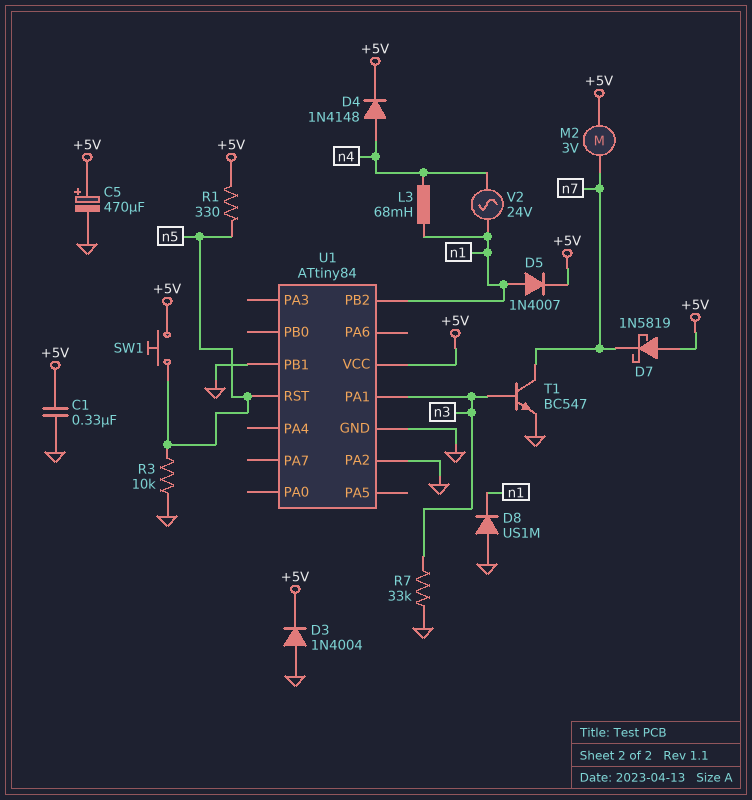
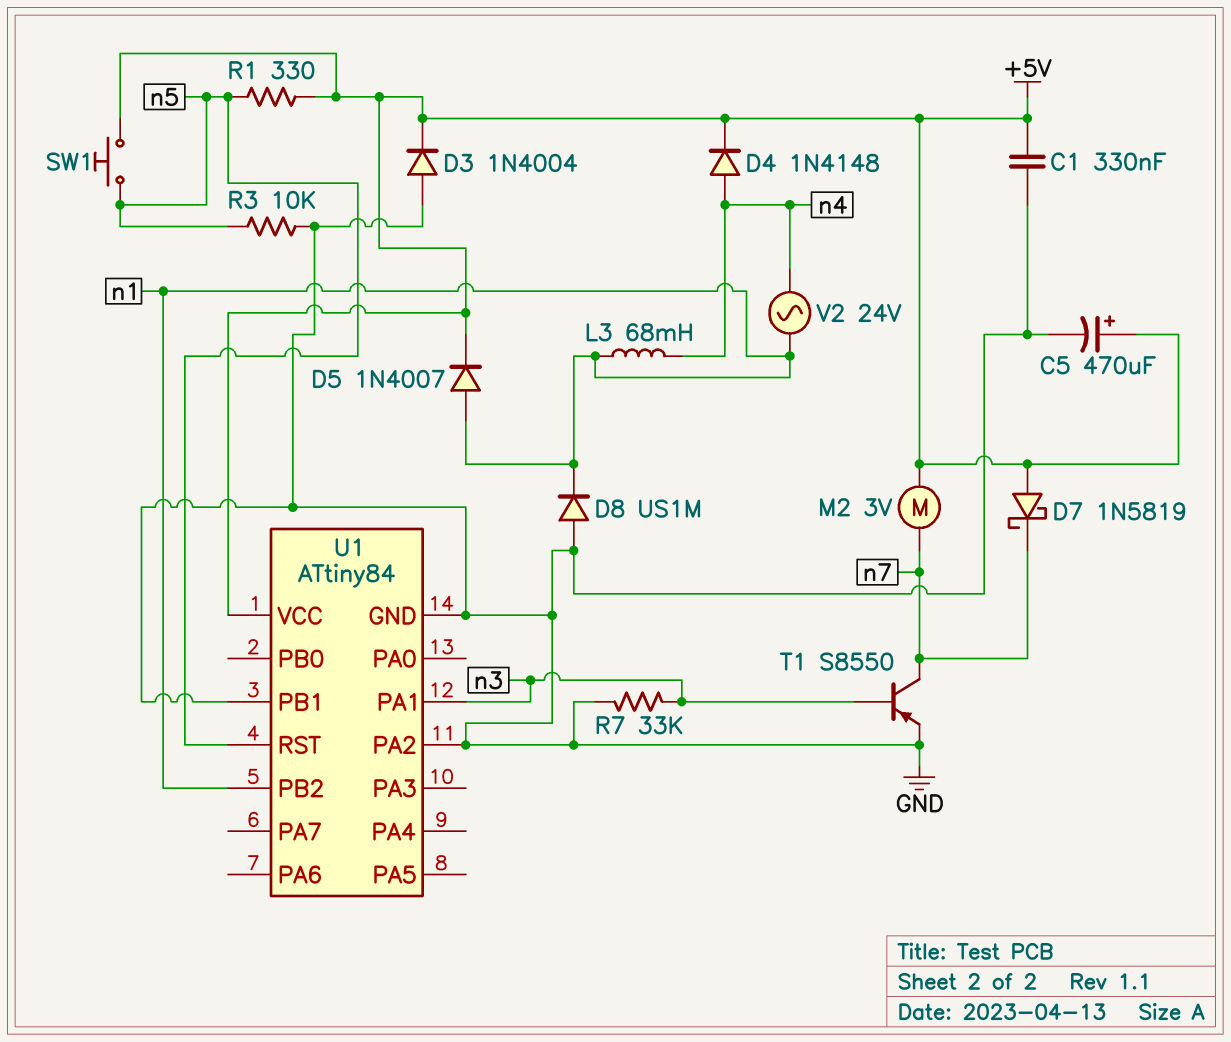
T1: NPN BC547 (B n3, C n7, E GND) -> PNP S8550 (B n3, C n7, E GND)

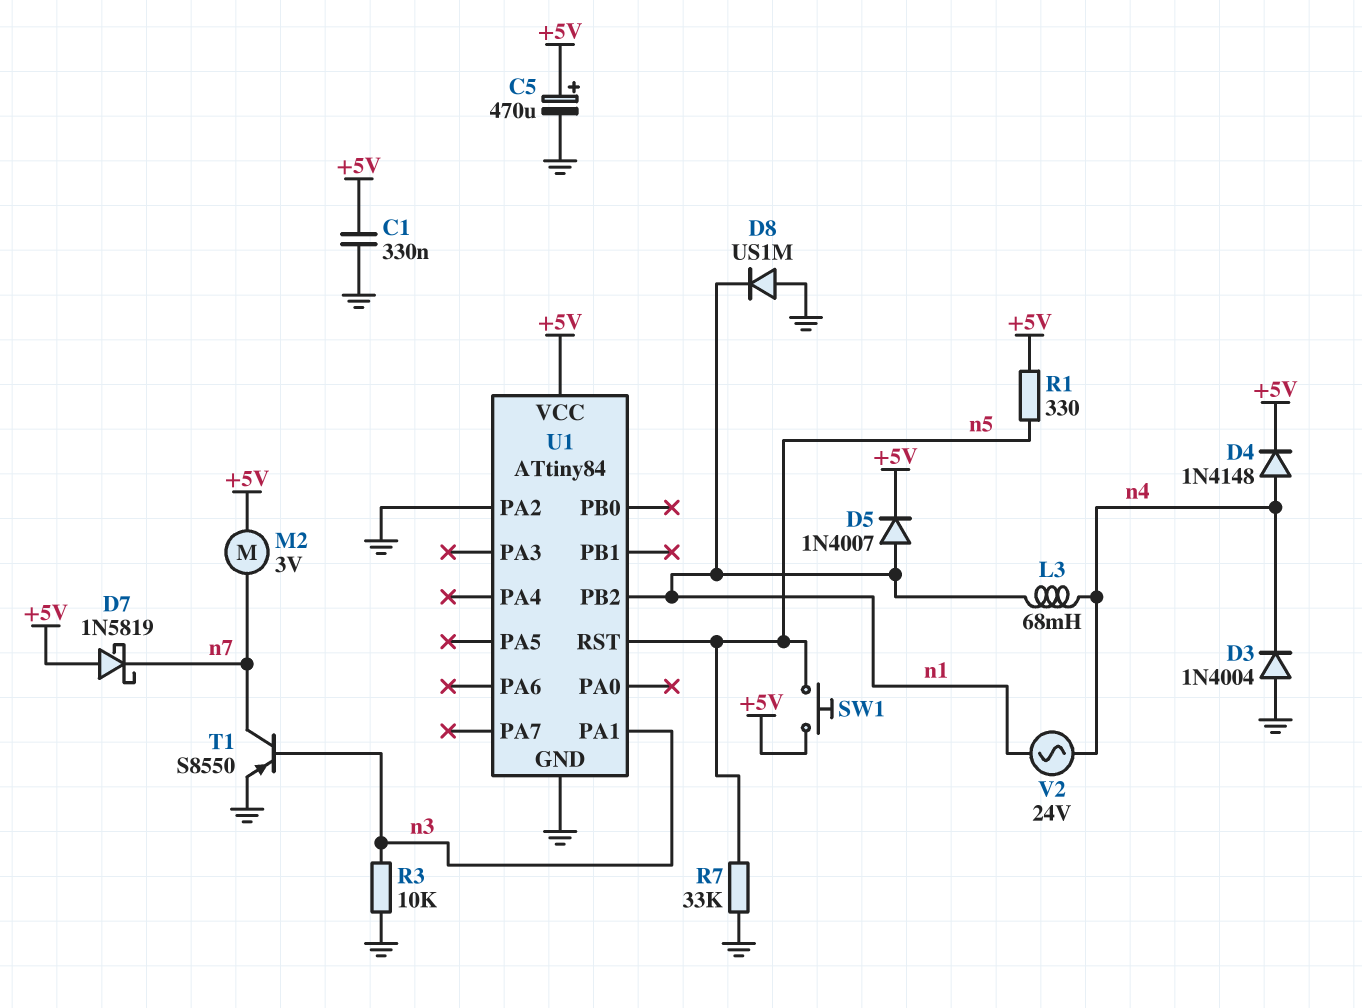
D3: diode 1N4004 (A GND, K +5V) -> diode 1N4004 (A GND, K n4)
R3: 10k (GND, n5) -> 10k (GND, n3)
R7: 33k (GND, n3) -> 33k (GND, n5)
U1 pin PB1: GND -> none

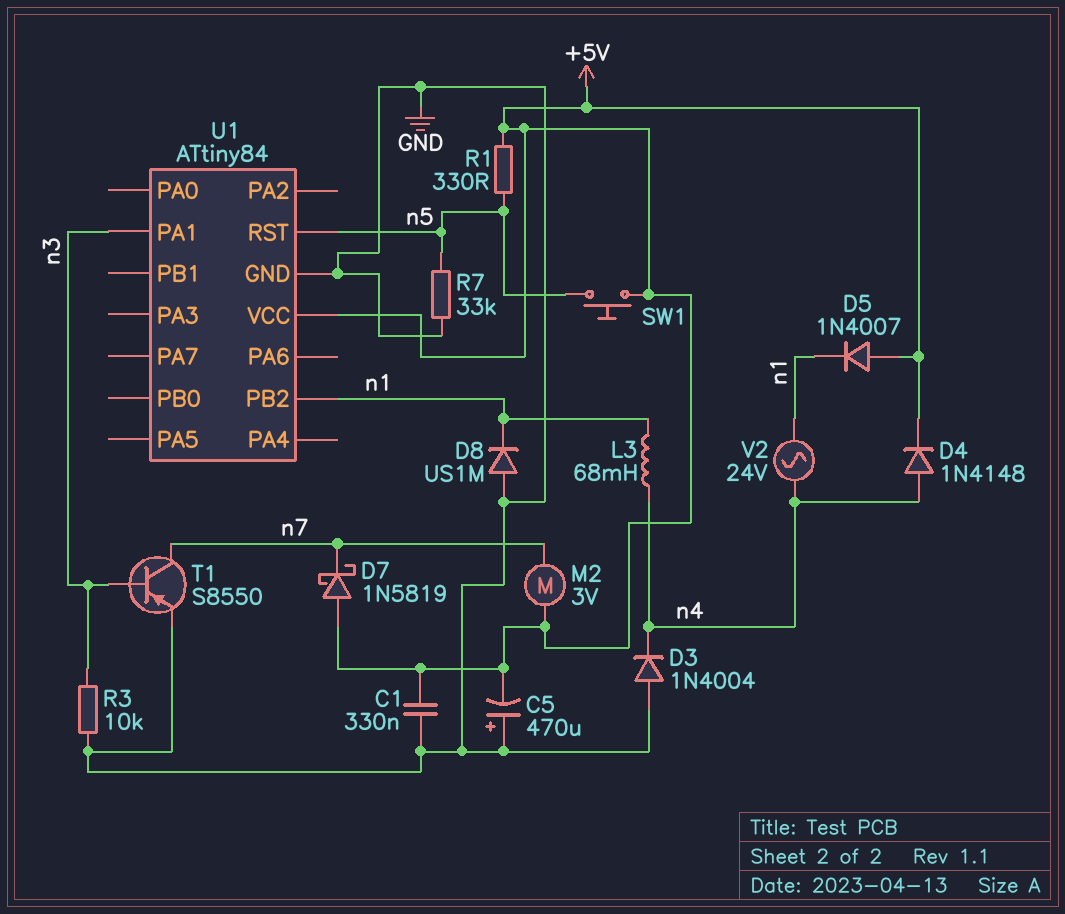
C5: 470uF (plus +5V, minus GND) -> 470uF (plus GND, minus +5V)
D5: diode 1N4007 (A n1, K +5V) -> diode 1N4007 (A +5V, K n1)
U1 pin PA2: GND -> none

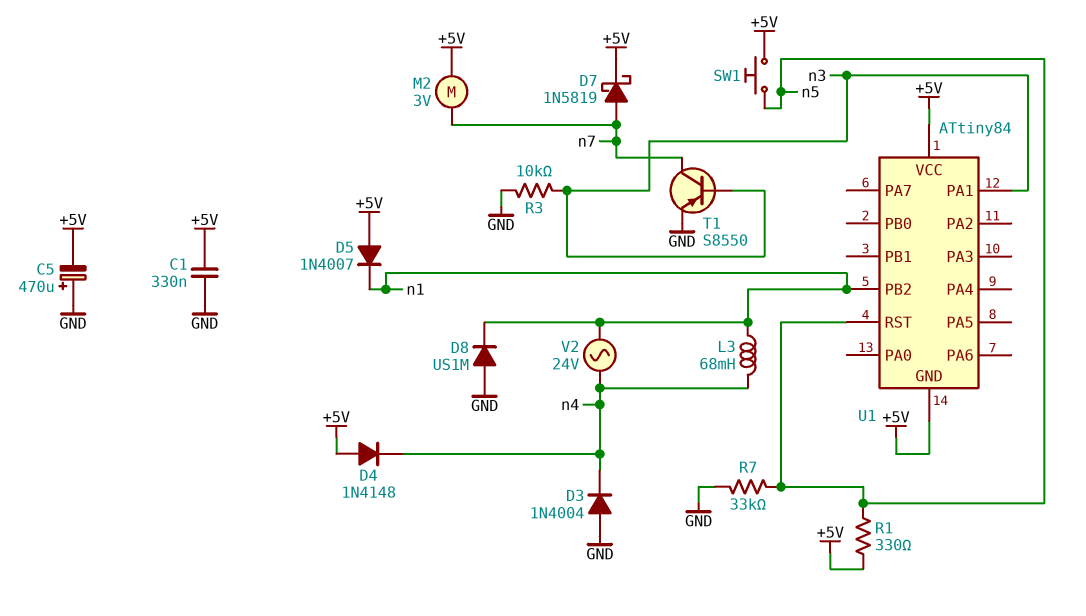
D4: diode 1N4148 (A n4, K +5V) -> diode 1N4148 (A +5V, K n4)
D7: schottky 1N5819 (A +5V, K n7) -> schottky 1N5819 (A n7, K +5V)
U1 pin GND: GND -> +5V

